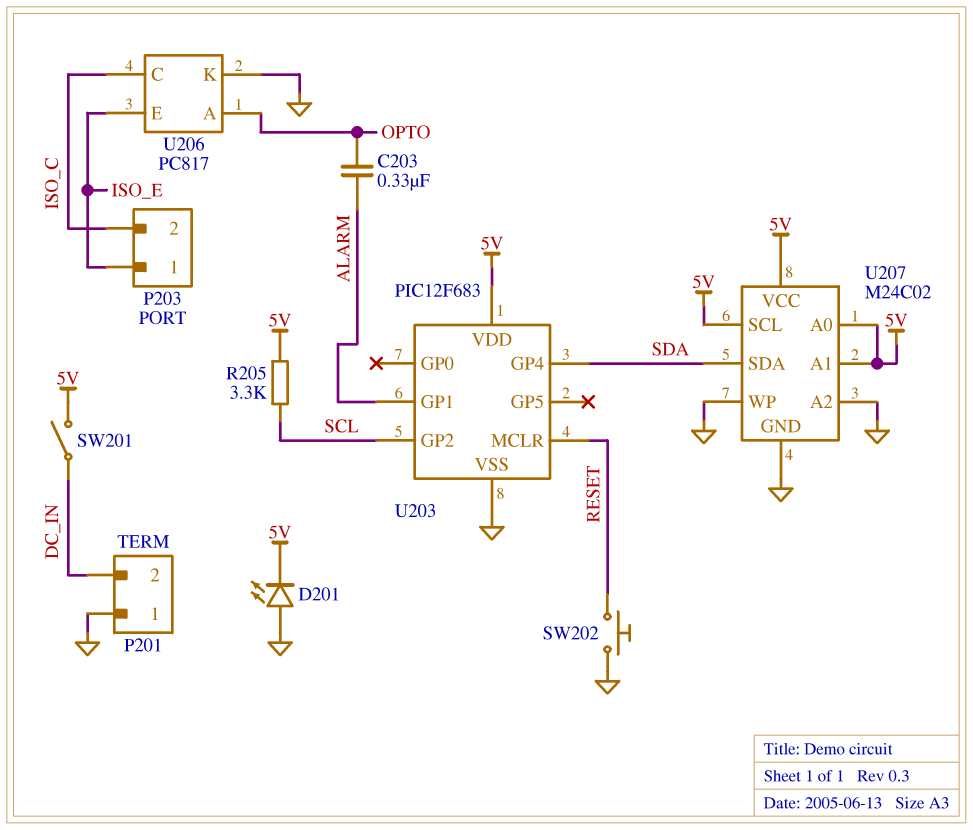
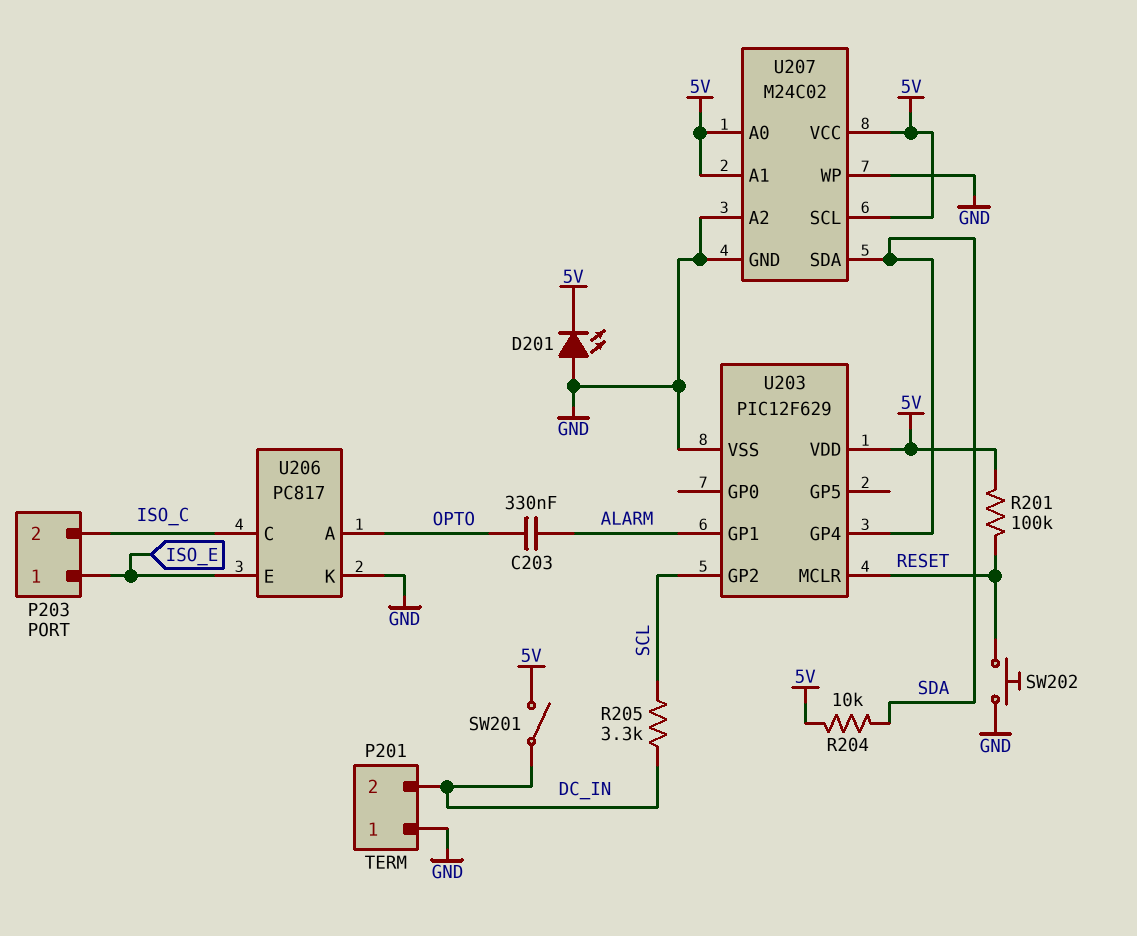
R201: none -> 100k (5V, RESET)
R204: none -> 10k (5V, SDA)
R205: 3.3k (5V, SCL) -> 3.3k (DC_IN, SCL)
U203: PIC12F683 -> PIC12F629

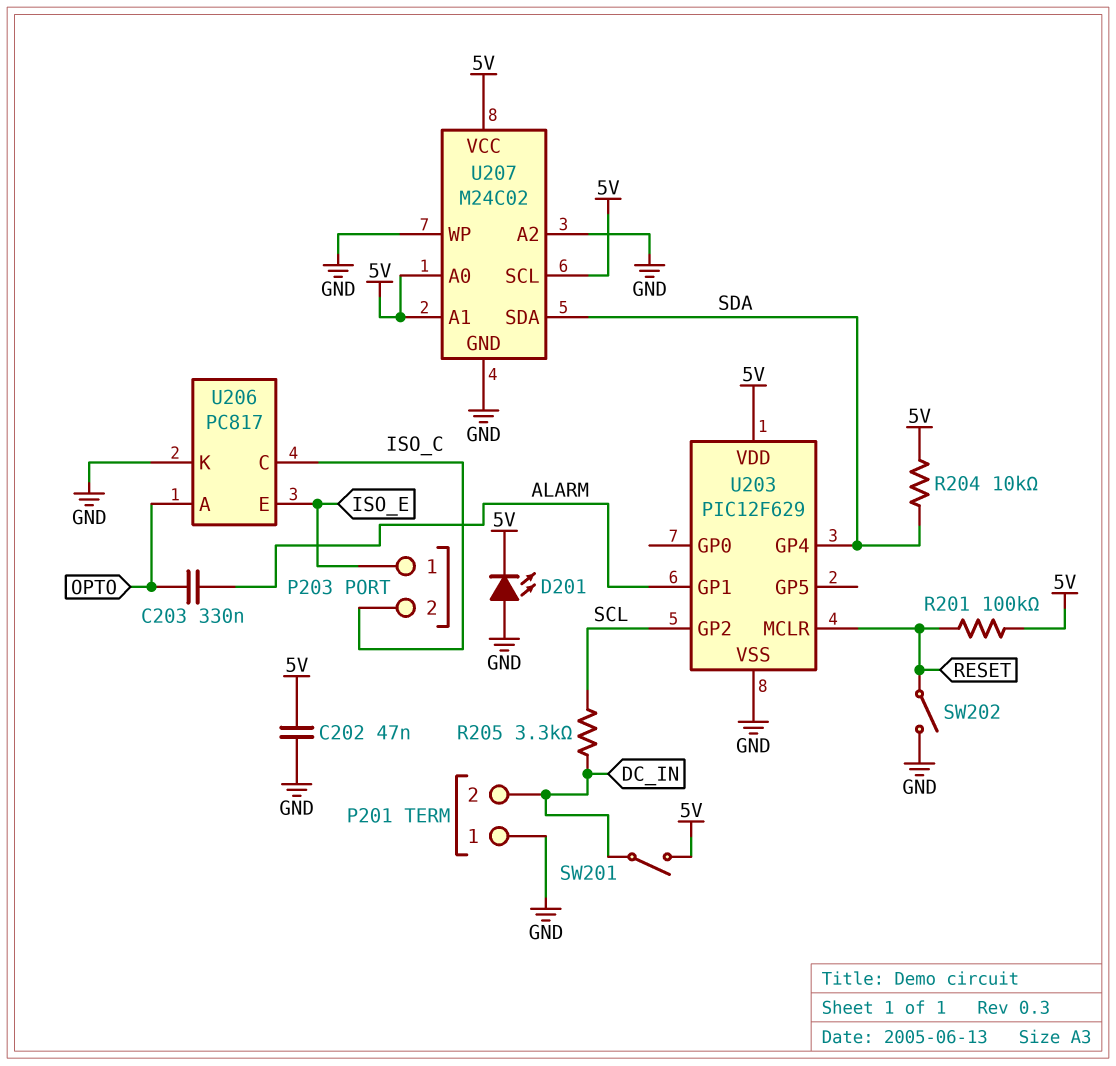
C202: none -> 47nF (5V, GND)
SW202: button (GND, RESET) -> switch (GND, RESET)

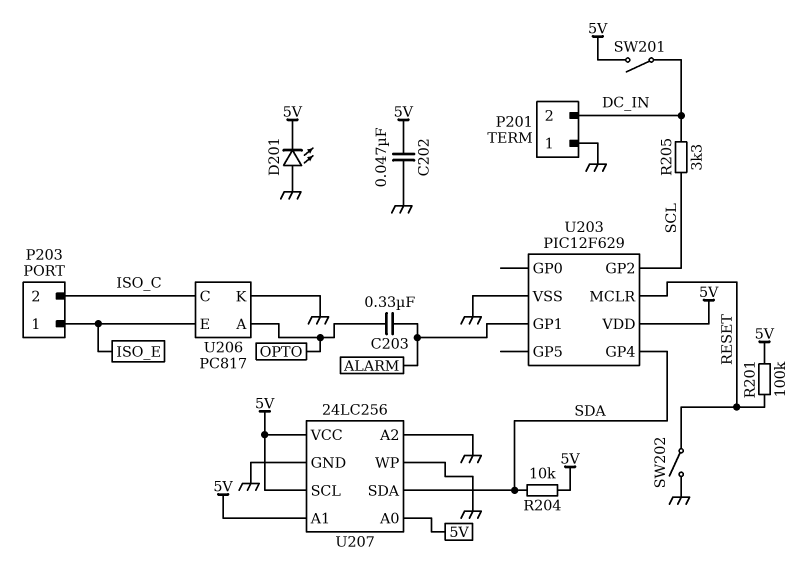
U207: M24C02 -> 24LC256

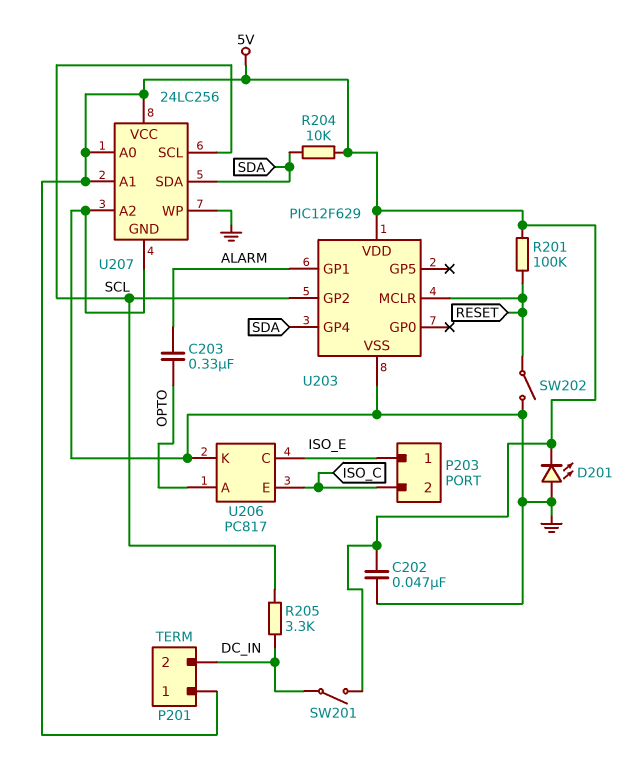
P201 pin 1: GND -> 5V
U206 pin C: ISO_C -> ISO_E
U206 pin E: ISO_E -> ISO_C
U207 pin SCL: 5V -> SCL

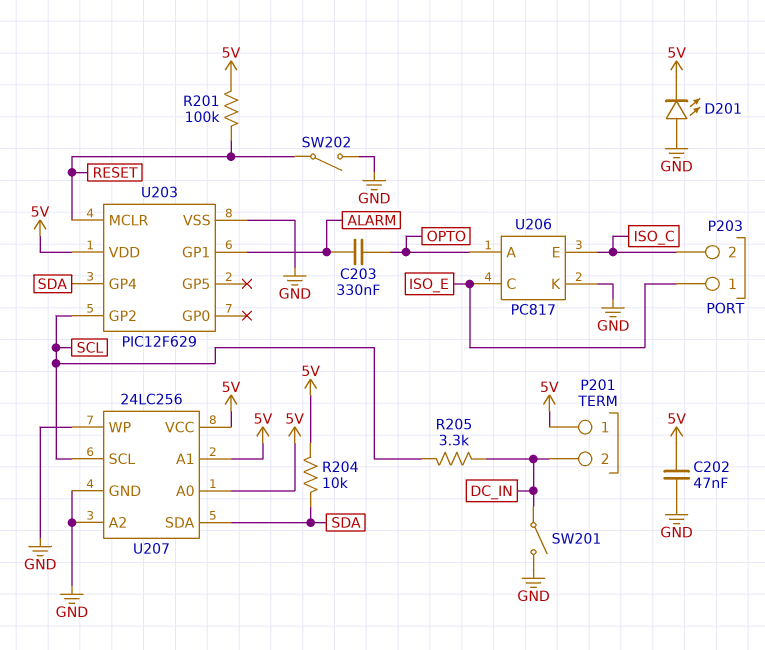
SW201: switch (5V, DC_IN) -> switch (DC_IN, GND)

